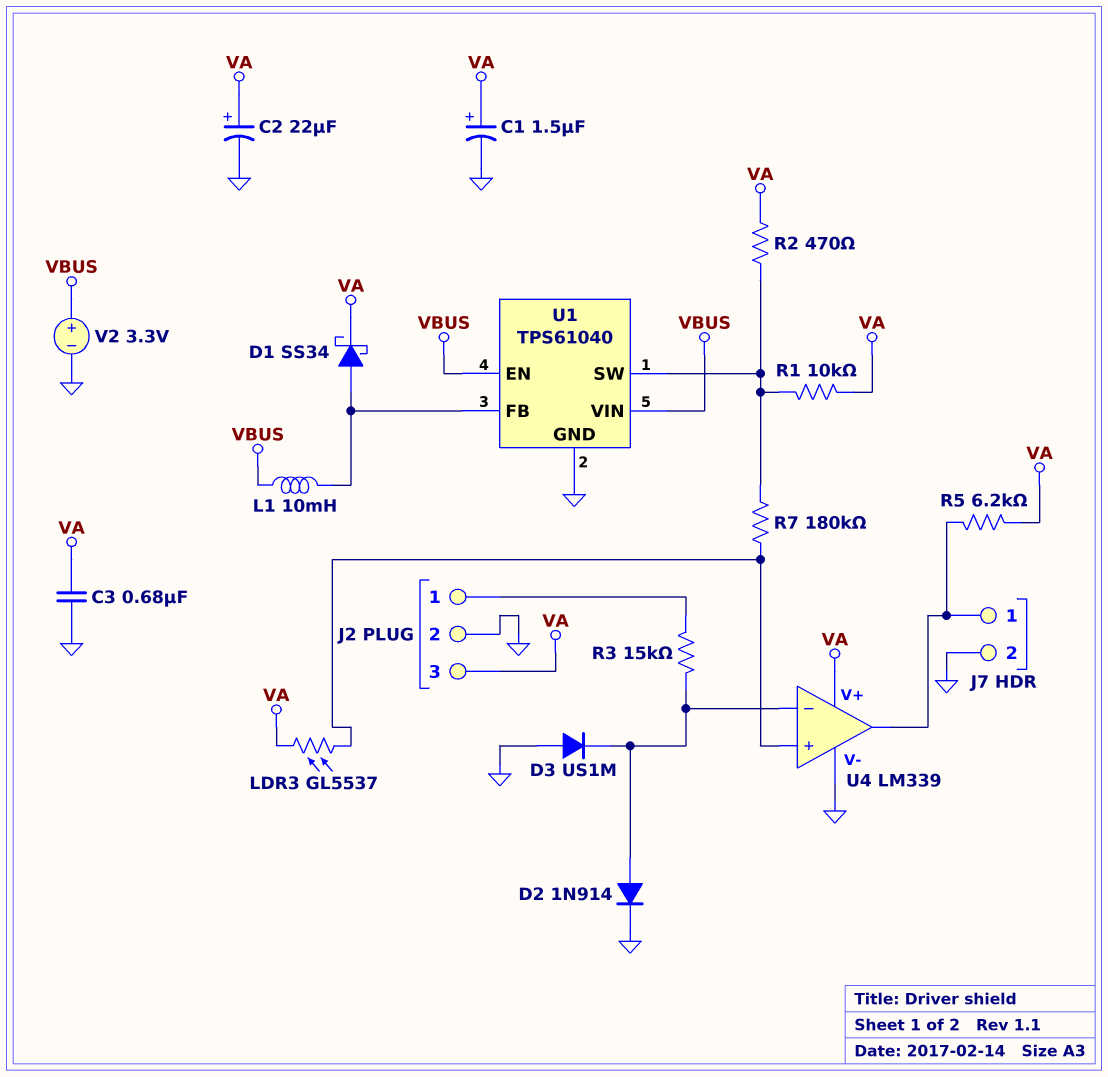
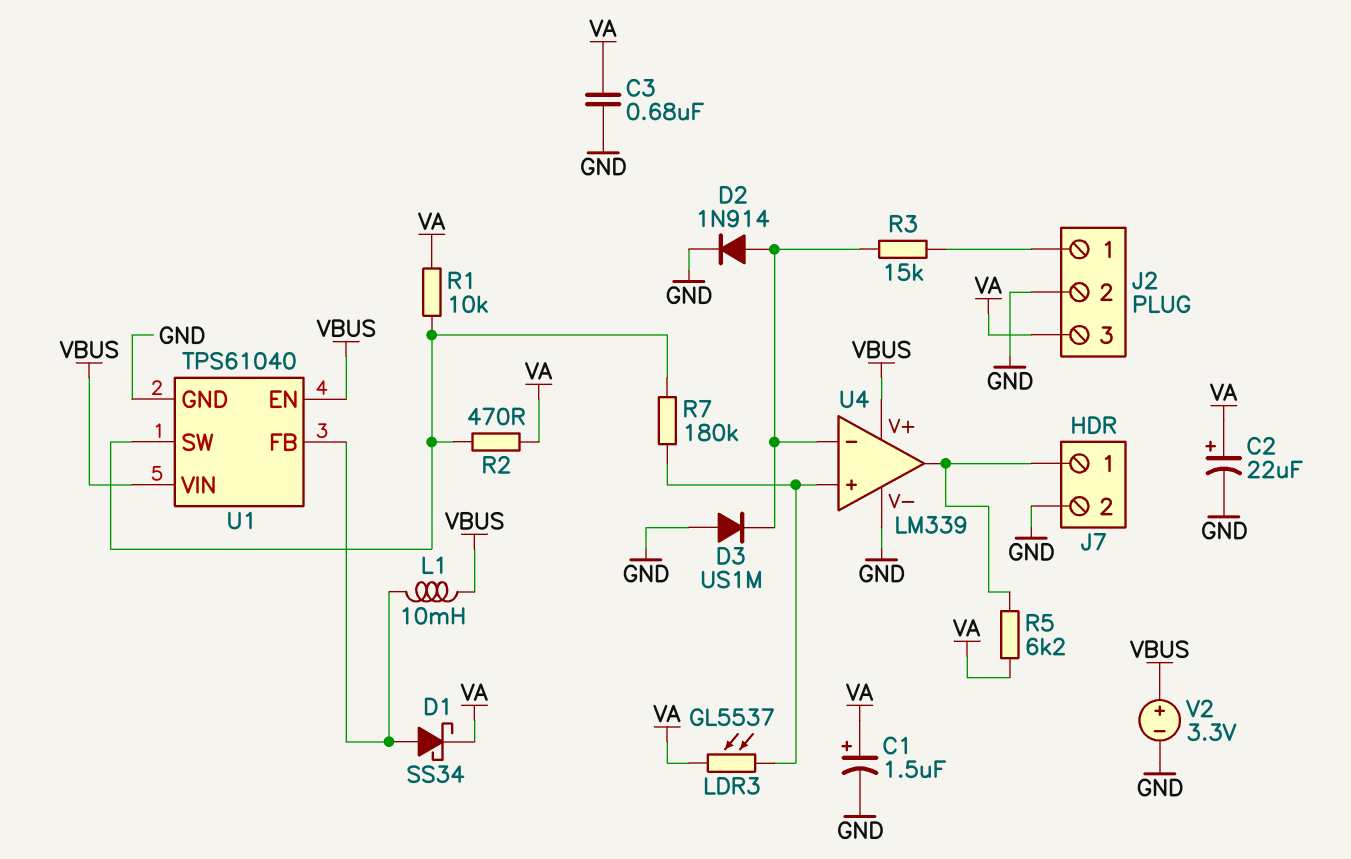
U4 pin V+: VA -> VBUS

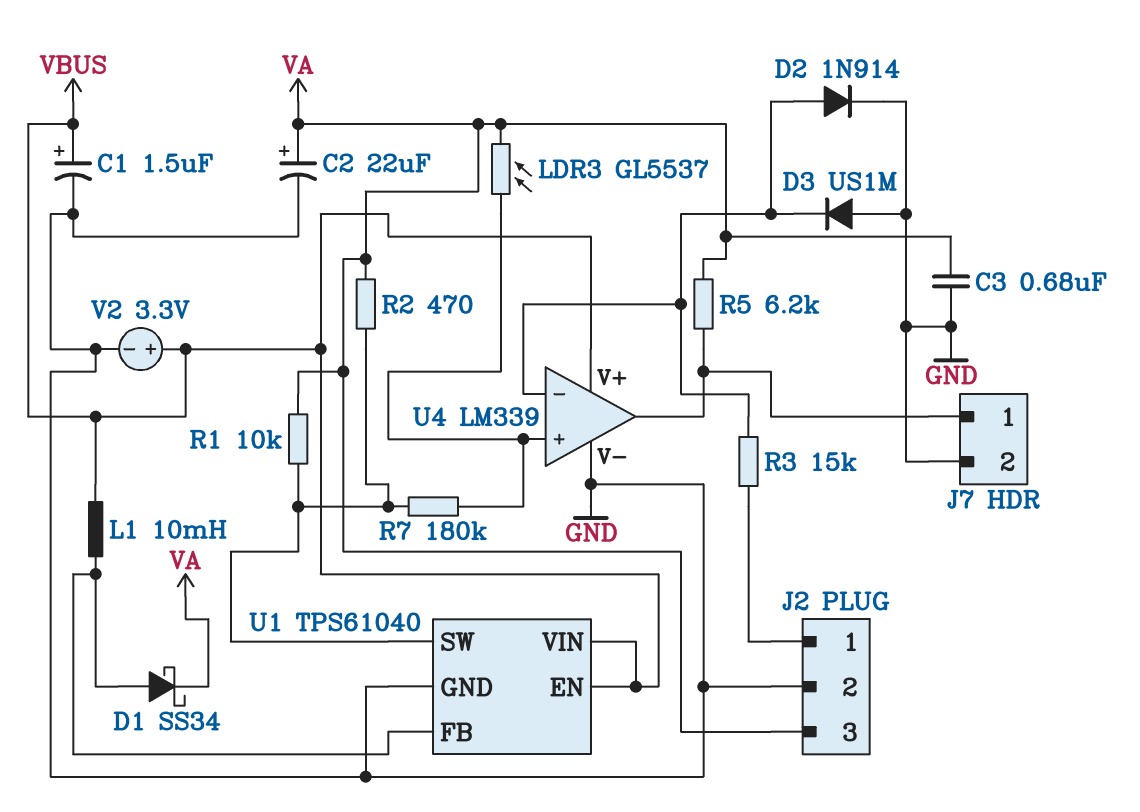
C1: 1.5uF (plus VA, minus GND) -> 1.5uF (plus VBUS, minus GND)

